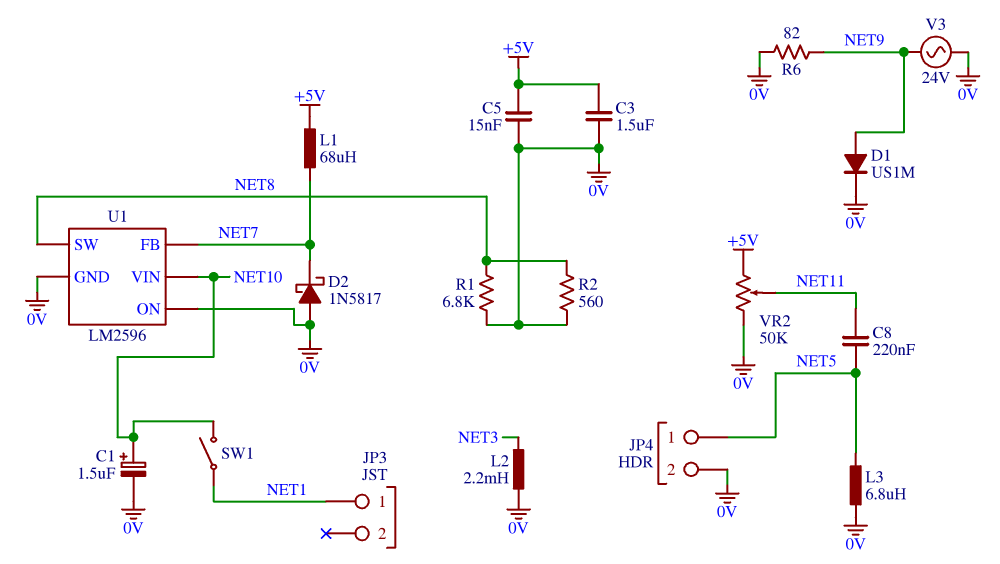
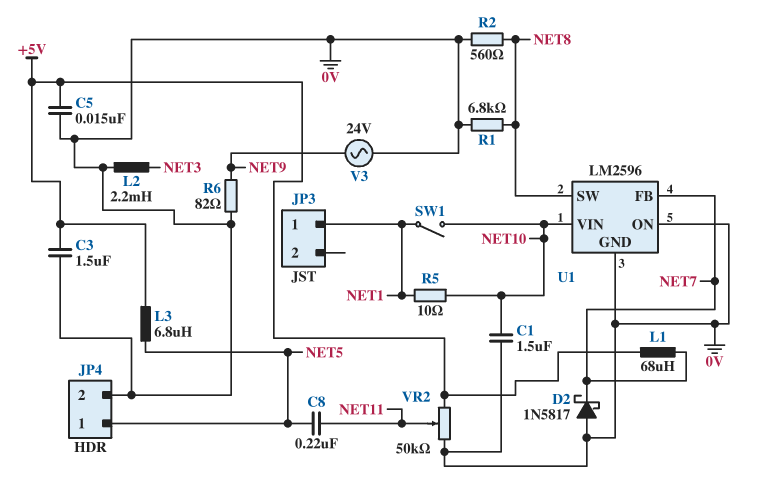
C1: 1.5uF (plus NET10, minus 0V) -> 1.5uF (0V, NET10)
D1: diode US1M (A NET9, K 0V) -> none
L3: 6.8uH (0V, NET5) -> 6.8uH (+5V, NET5)
R5: none -> 10 (NET1, NET10)

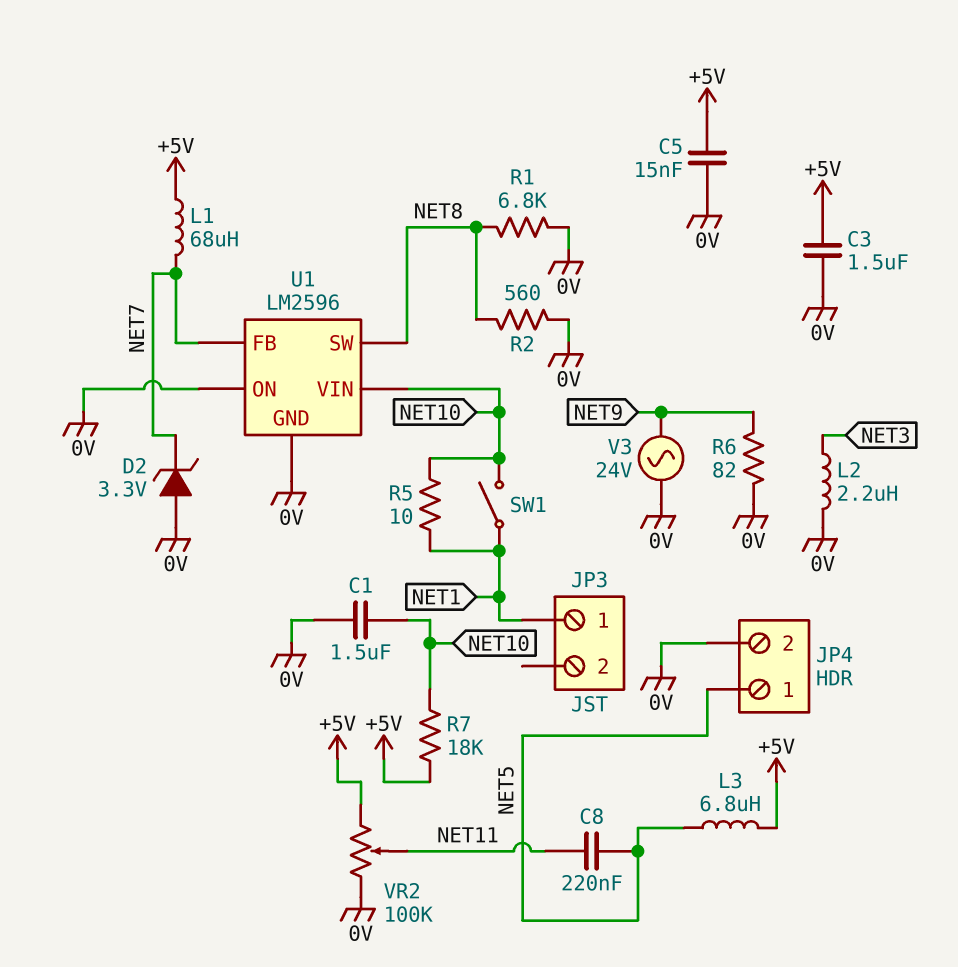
D2: schottky 1N5817 (A 0V, K NET7) -> zener 3.3V (A 0V, K NET7)
L2: 2.2mH (0V, NET3) -> 2.2uH (0V, NET3)
R7: none -> 18k (+5V, NET10)
VR2: 50k (+5V, 0V, wiper NET11) -> 100k (+5V, 0V, wiper NET11)

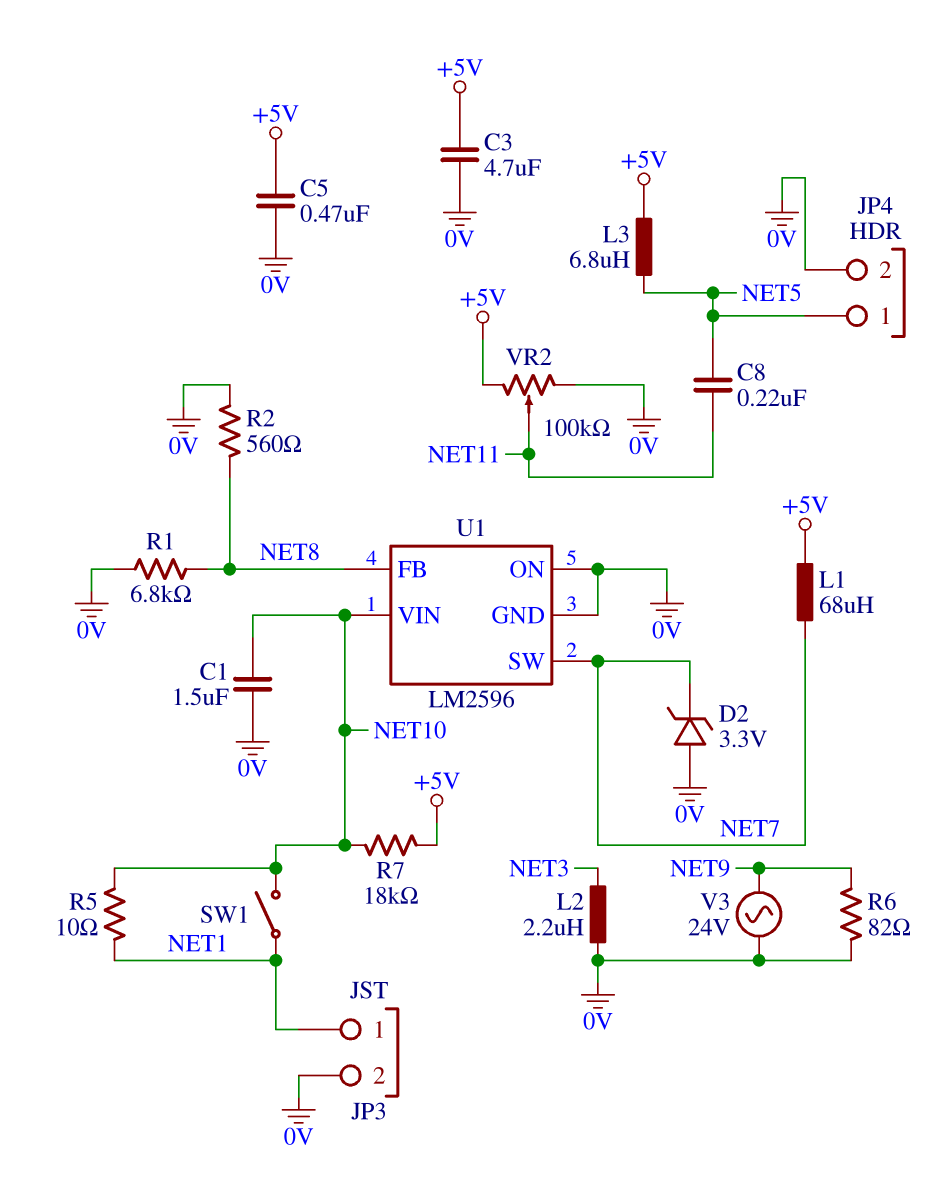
C3: 1.5uF (+5V, 0V) -> 4.7uF (+5V, 0V)
C5: 15nF (+5V, 0V) -> 470nF (+5V, 0V)
JP3 pin 2: none -> 0V
U1 pin FB: NET7 -> NET8
U1 pin SW: NET8 -> NET7

